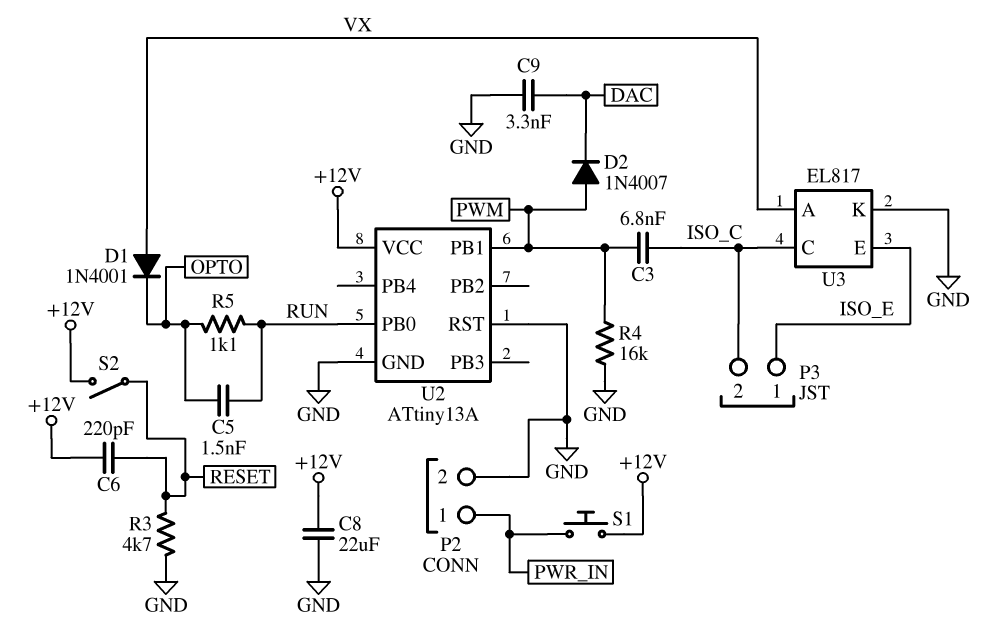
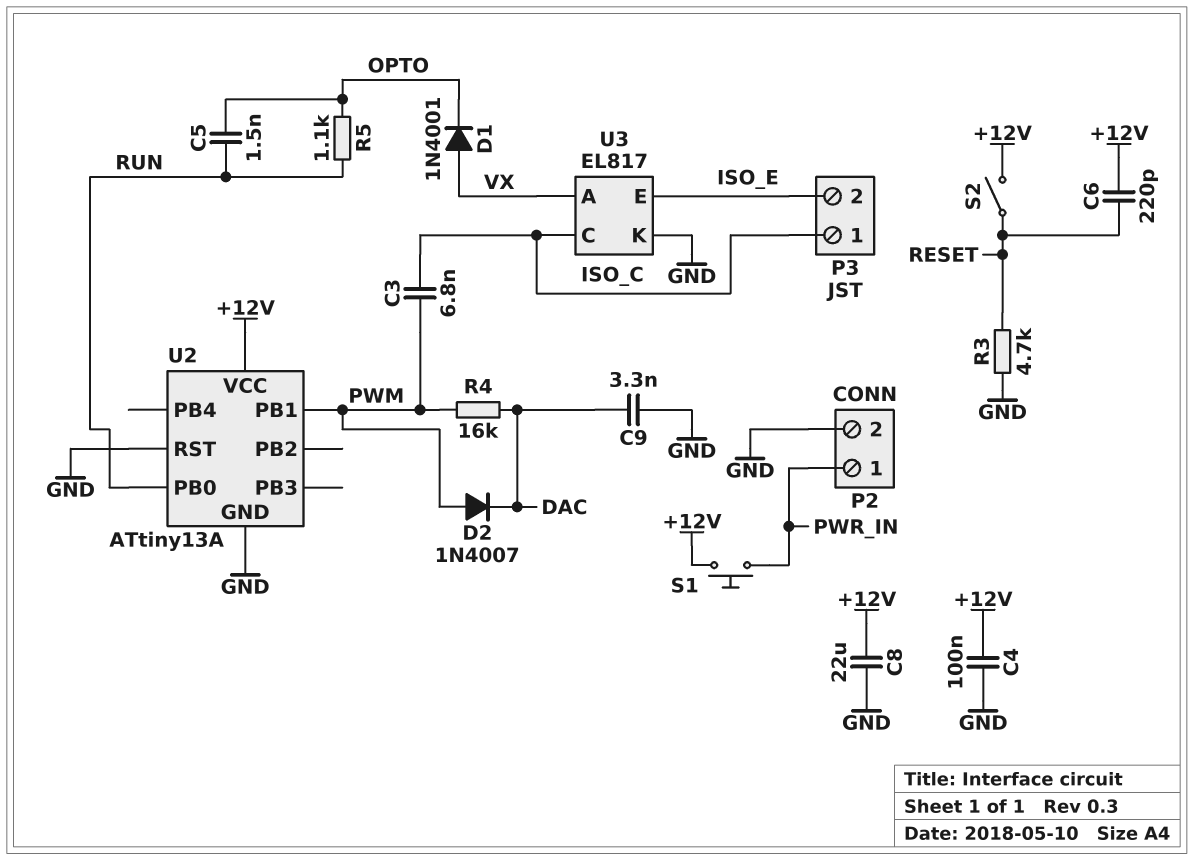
C4: none -> 100nF (+12V, GND)
P3 pin 1: ISO_E -> ISO_C
P3 pin 2: ISO_C -> ISO_E
R4: 16k (GND, PWM) -> 16k (DAC, PWM)

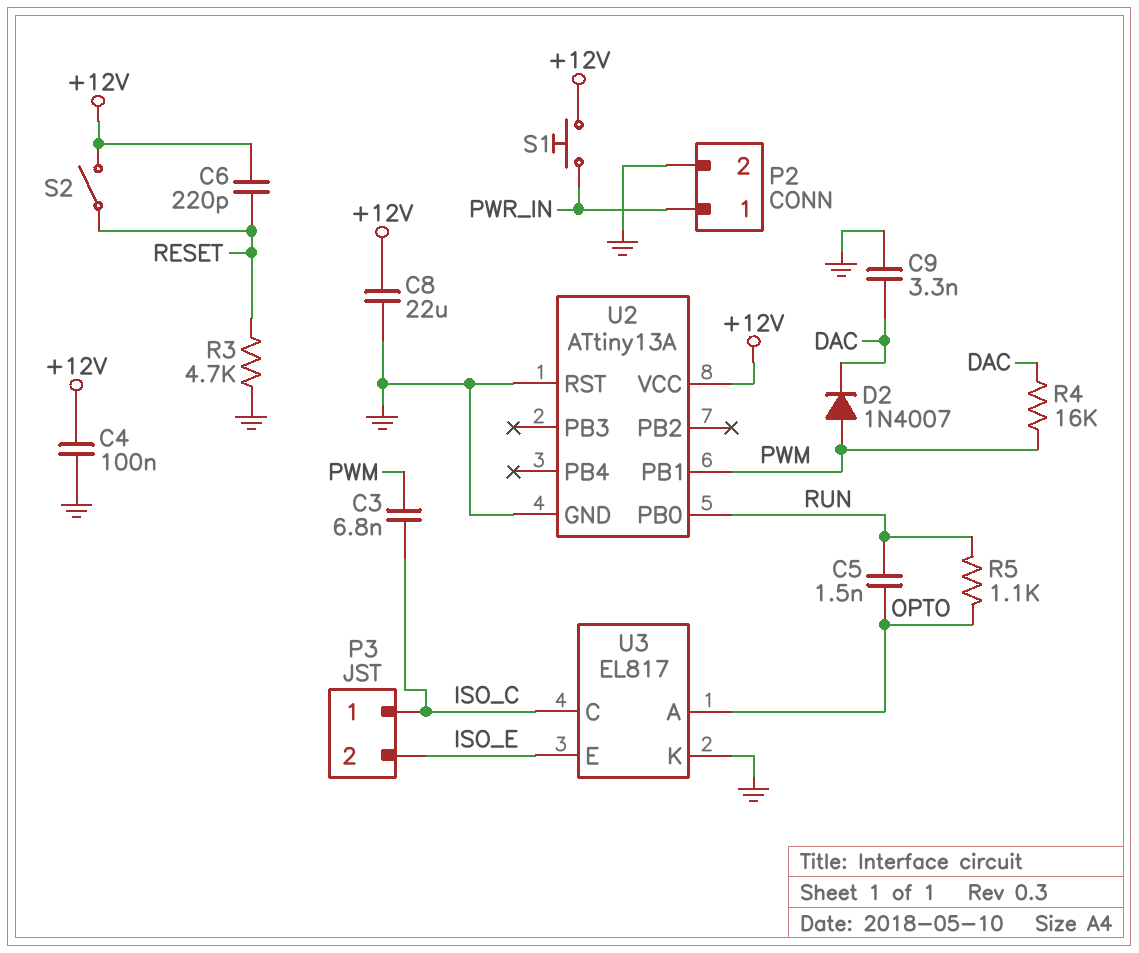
D1: diode 1N4001 (A VX, K OPTO) -> none
U3 pin A: VX -> OPTO

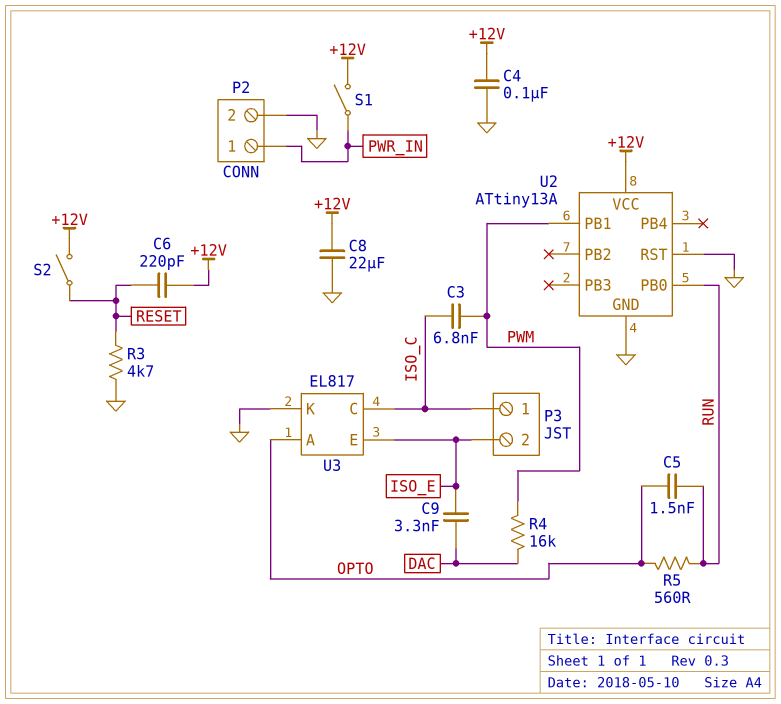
C9: 3.3nF (DAC, GND) -> 3.3nF (DAC, ISO_E)
D2: diode 1N4007 (A PWM, K DAC) -> none
R5: 1.1k (OPTO, RUN) -> 560 (OPTO, RUN)
S1: button (+12V, PWR_IN) -> switch (+12V, PWR_IN)

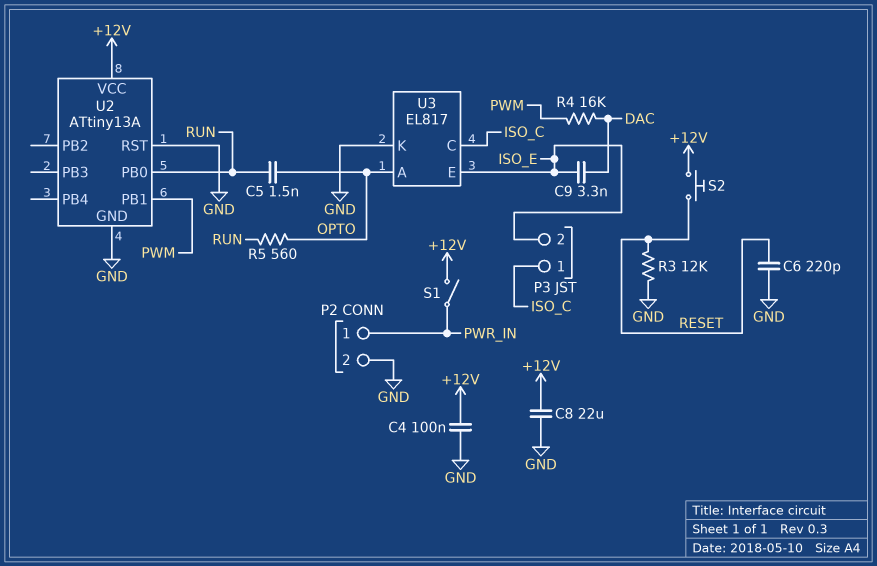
C3: 6.8nF (ISO_C, PWM) -> none
C6: 220pF (+12V, RESET) -> 220pF (GND, RESET)
R3: 4.7k (GND, RESET) -> 12k (GND, RESET)
S2: switch (+12V, RESET) -> button (+12V, RESET)

